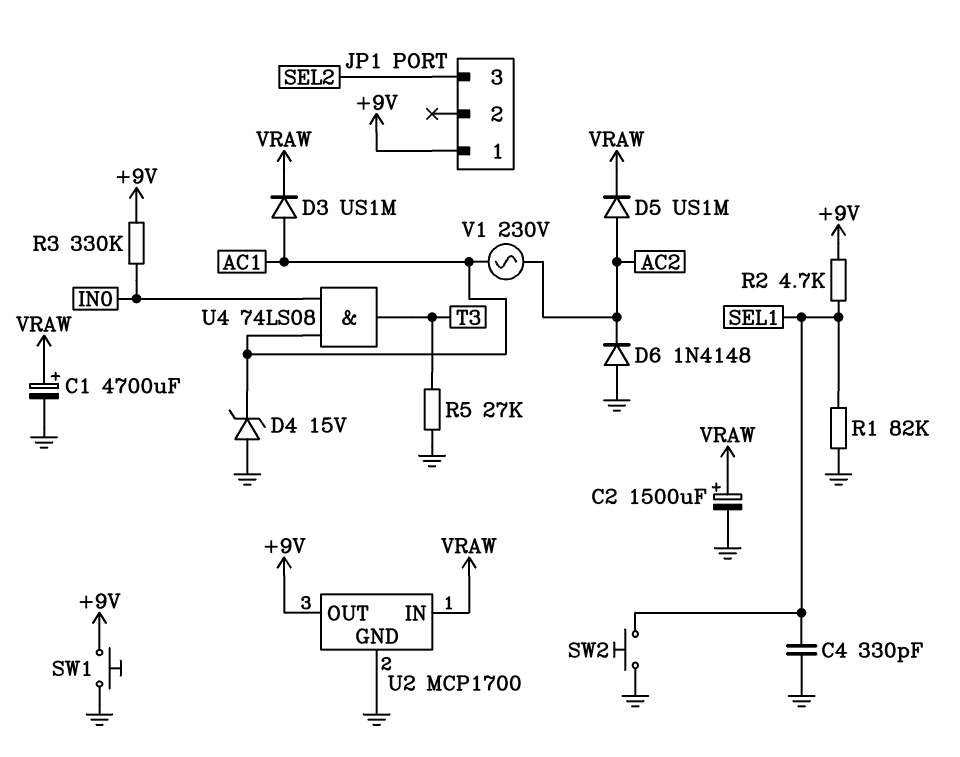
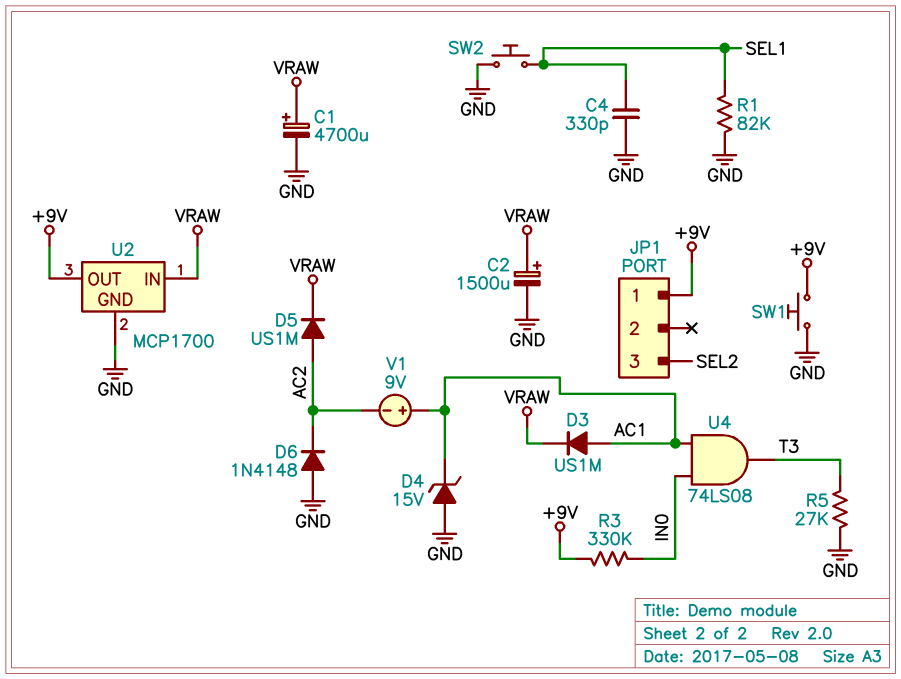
R2: 4.7k (+9V, SEL1) -> none
V1: AC 230V (AC1, AC2) -> 9V (plus AC1, minus AC2)

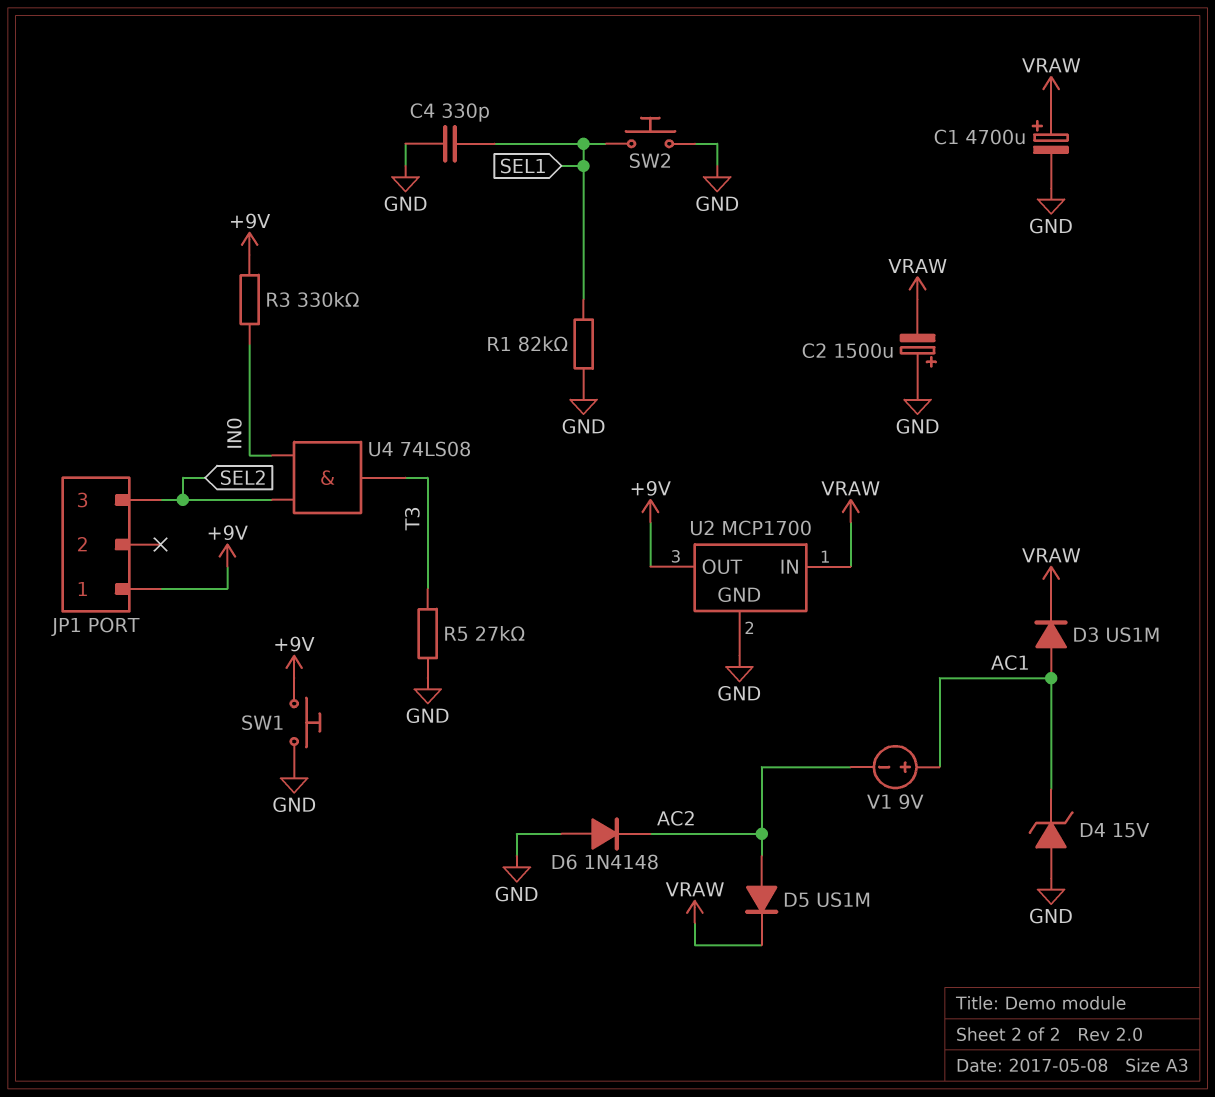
C2: 1500uF (plus VRAW, minus GND) -> 1500uF (plus GND, minus VRAW)
U4: AND 74LS08 (in AC1, in IN0, out T3) -> AND 74LS08 (in IN0, in SEL2, out T3)

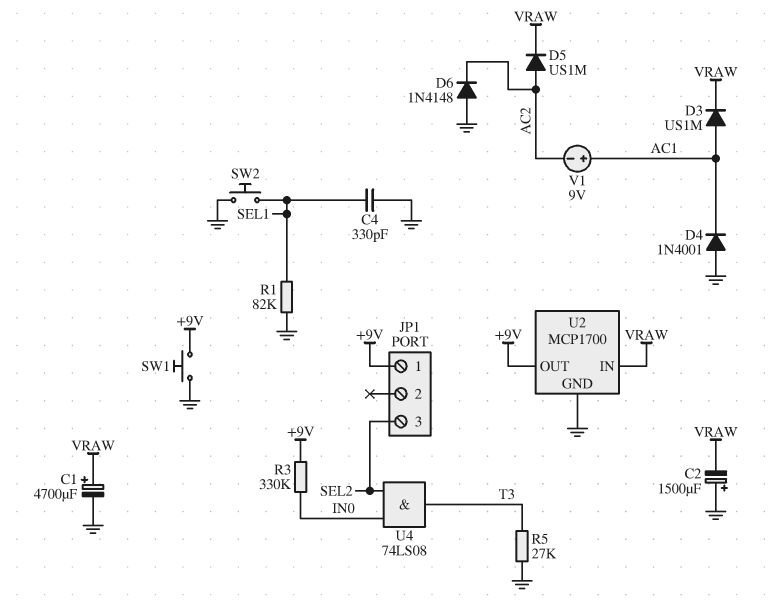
D4: zener 15V (A GND, K AC1) -> diode 1N4001 (A GND, K AC1)

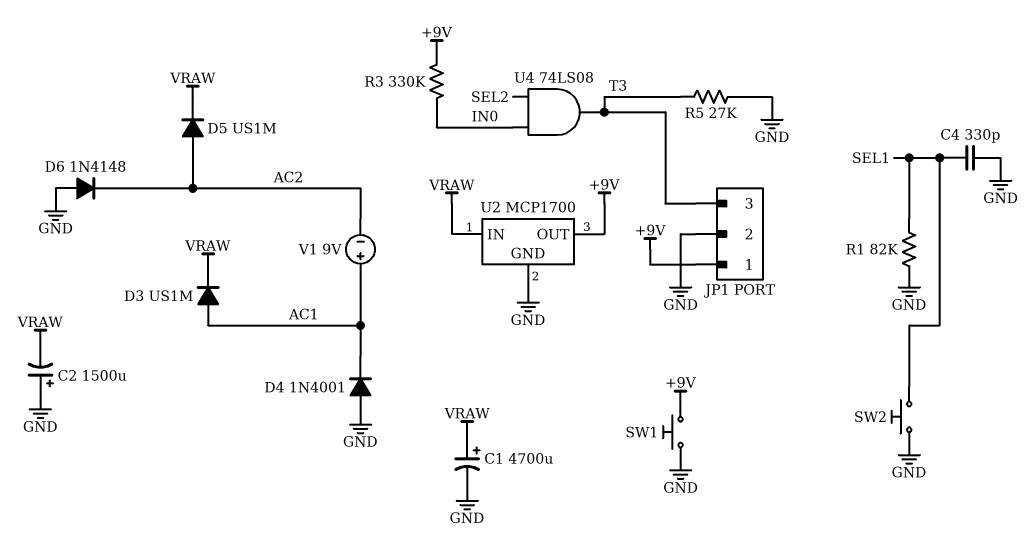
JP1 pin 2: none -> GND
JP1 pin 3: SEL2 -> T3

